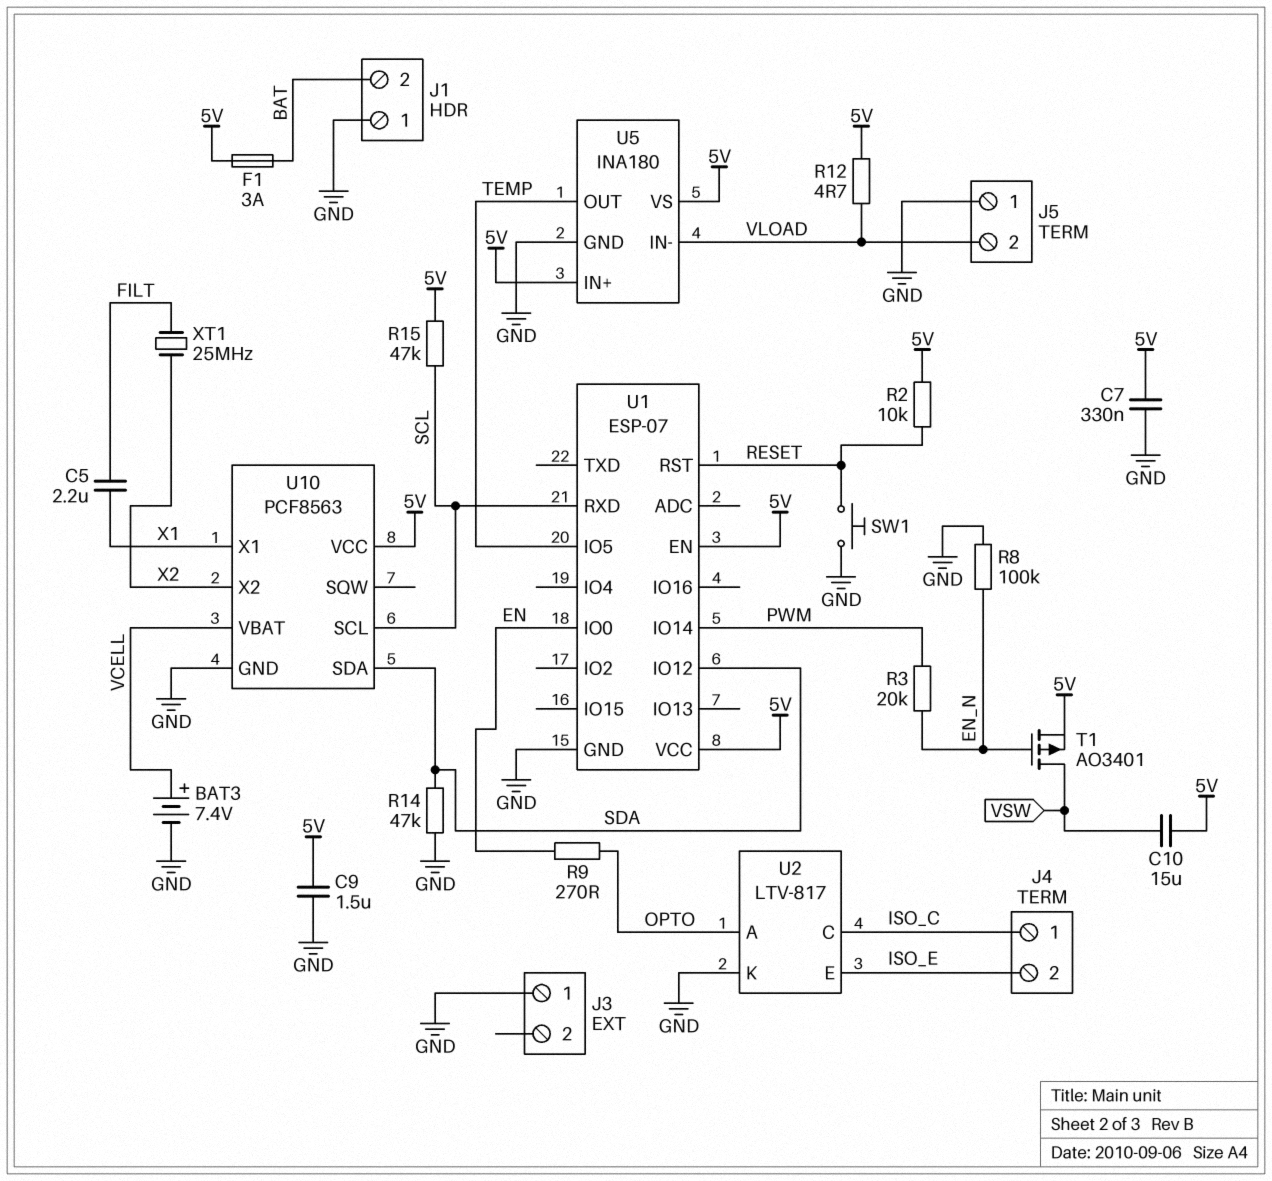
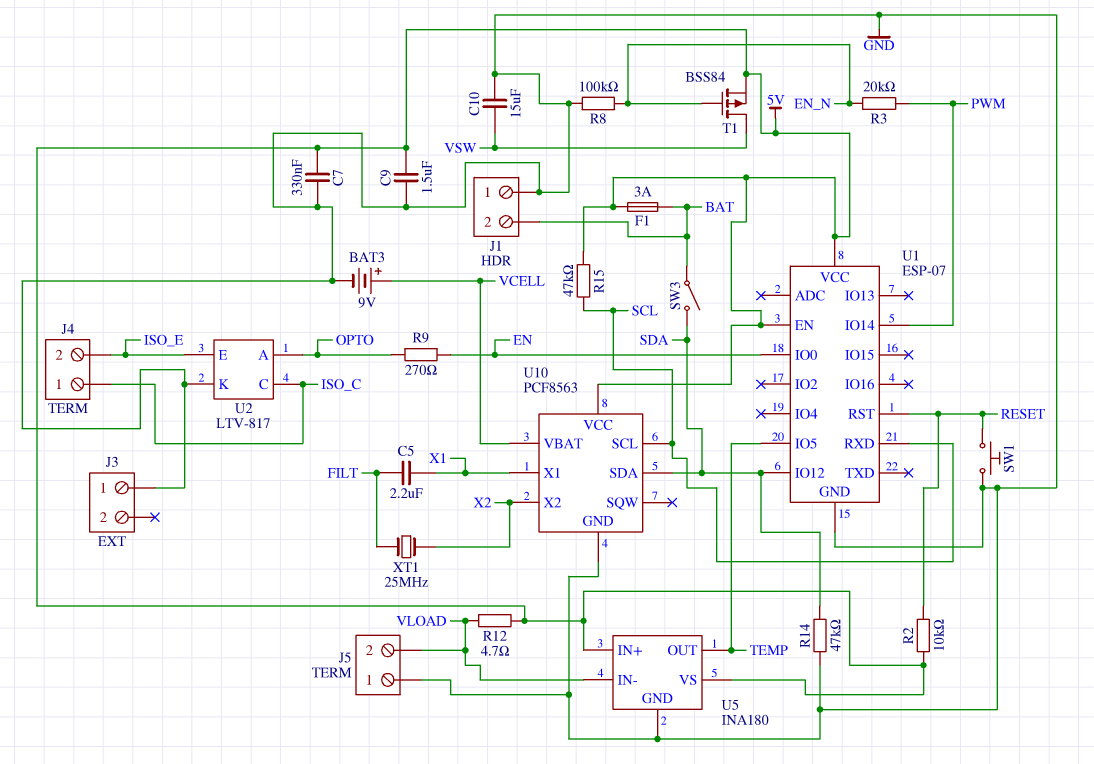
BAT3: 7.4V (plus VCELL, minus GND) -> 9V (plus VCELL, minus GND)
C10: 15uF (5V, VSW) -> 15uF (GND, VSW)
SW3: none -> switch (BAT, SDA)
T1: PMOS AO3401 (G EN_N, D VSW, S 5V) -> PMOS BSS84 (G EN_N, D VSW, S 5V)

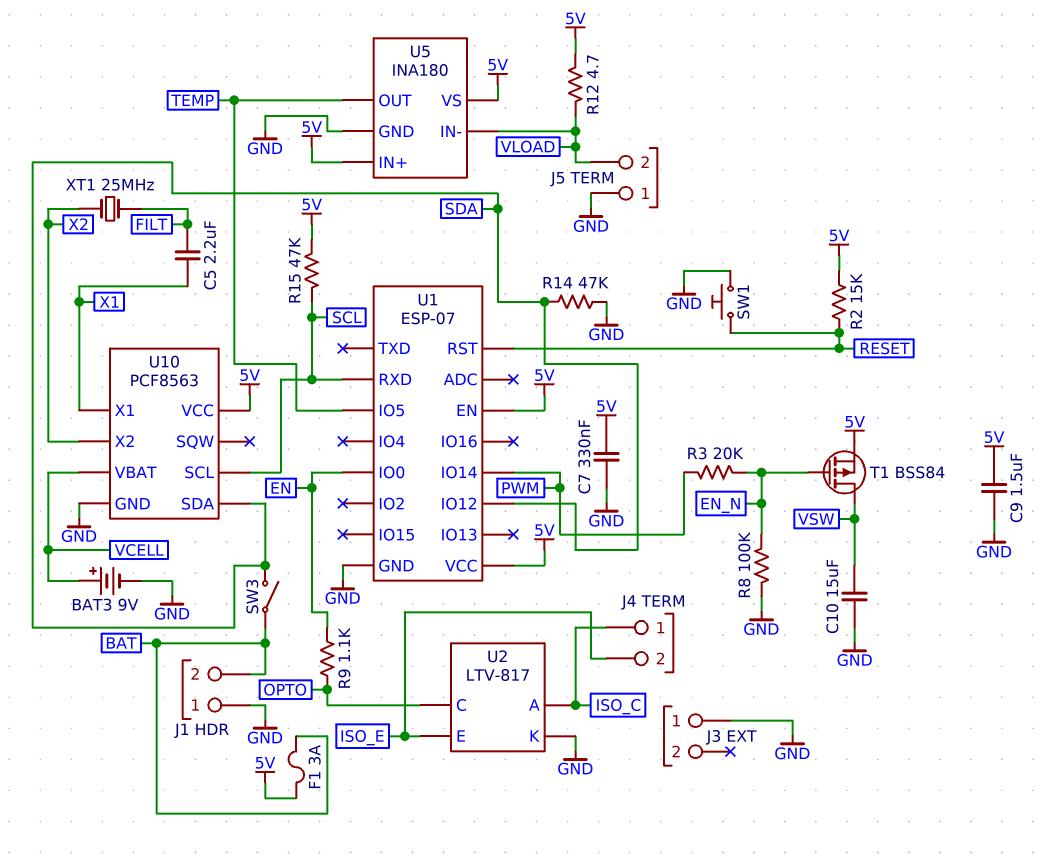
R2: 10k (5V, RESET) -> 15k (5V, RESET)
R9: 270 (EN, OPTO) -> 1.1k (EN, OPTO)
U2 pin A: OPTO -> ISO_C
U2 pin C: ISO_C -> OPTO

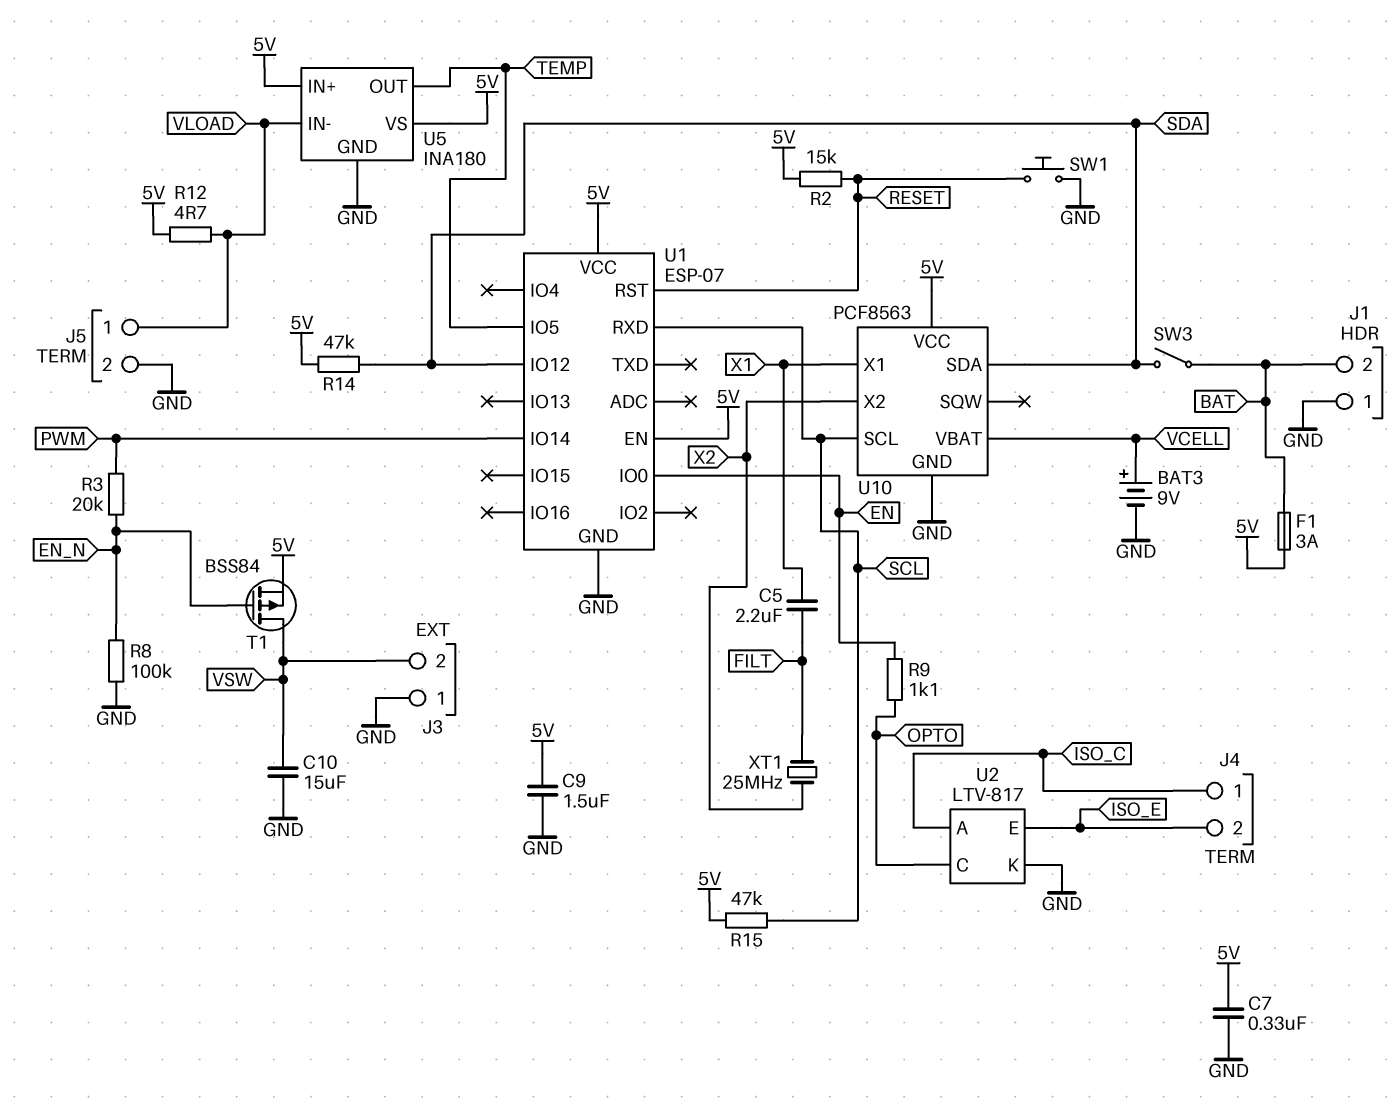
J3 pin 2: none -> VSW
J5 pin 1: GND -> VLOAD
J5 pin 2: VLOAD -> GND
R14: 47k (GND, SDA) -> 47k (5V, SDA)

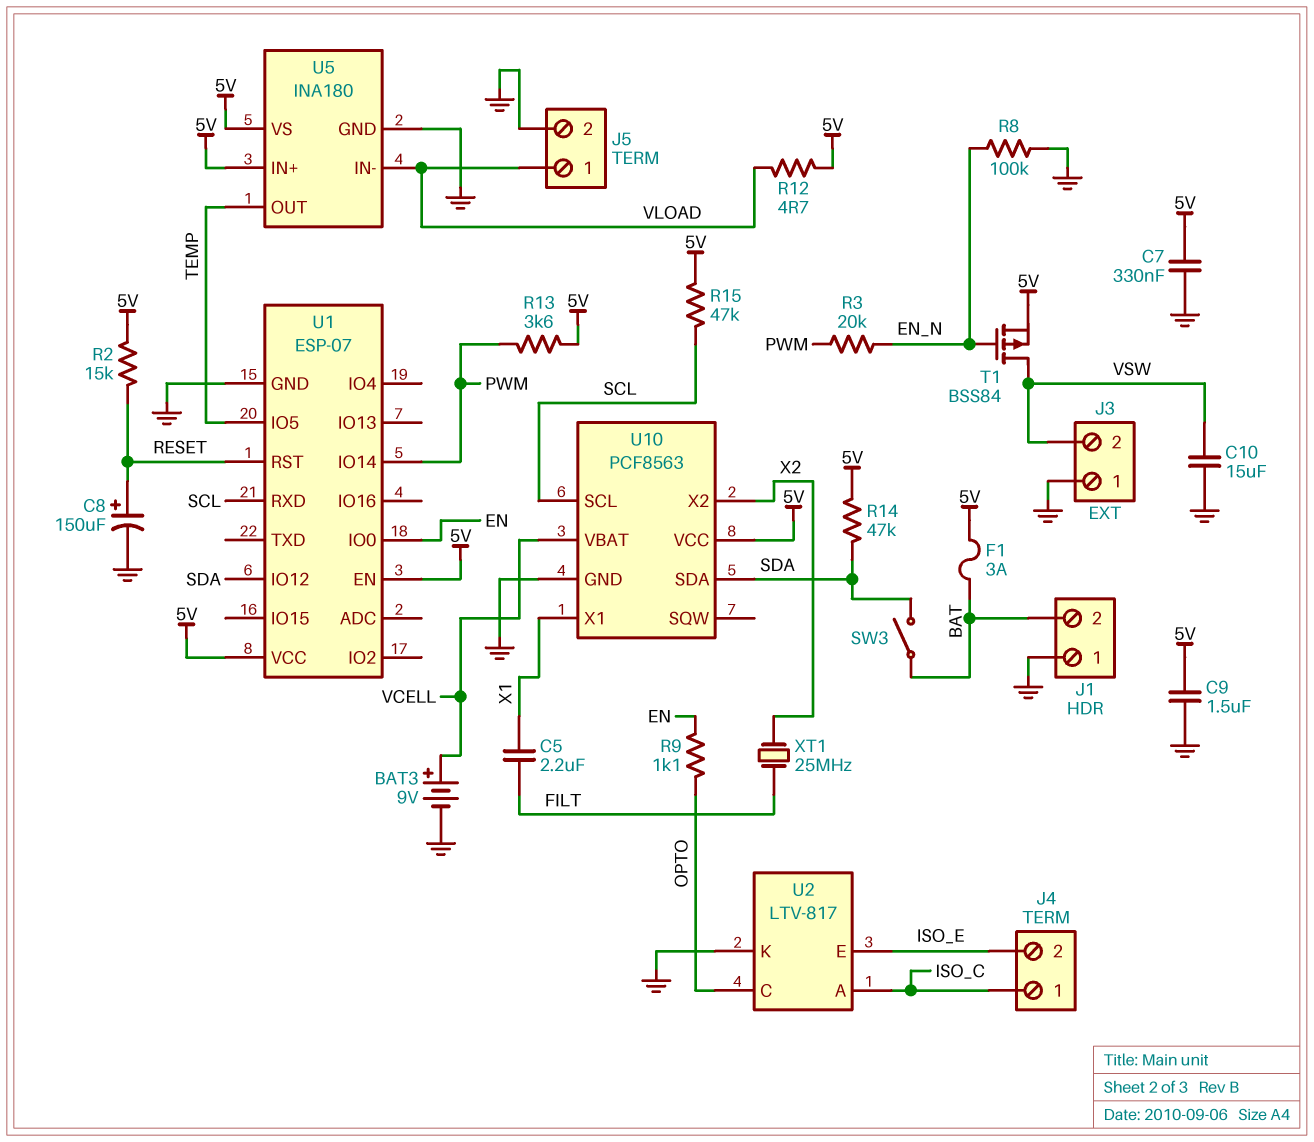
C8: none -> 150uF (plus RESET, minus GND)
R13: none -> 3.6k (5V, PWM)
SW1: button (GND, RESET) -> none

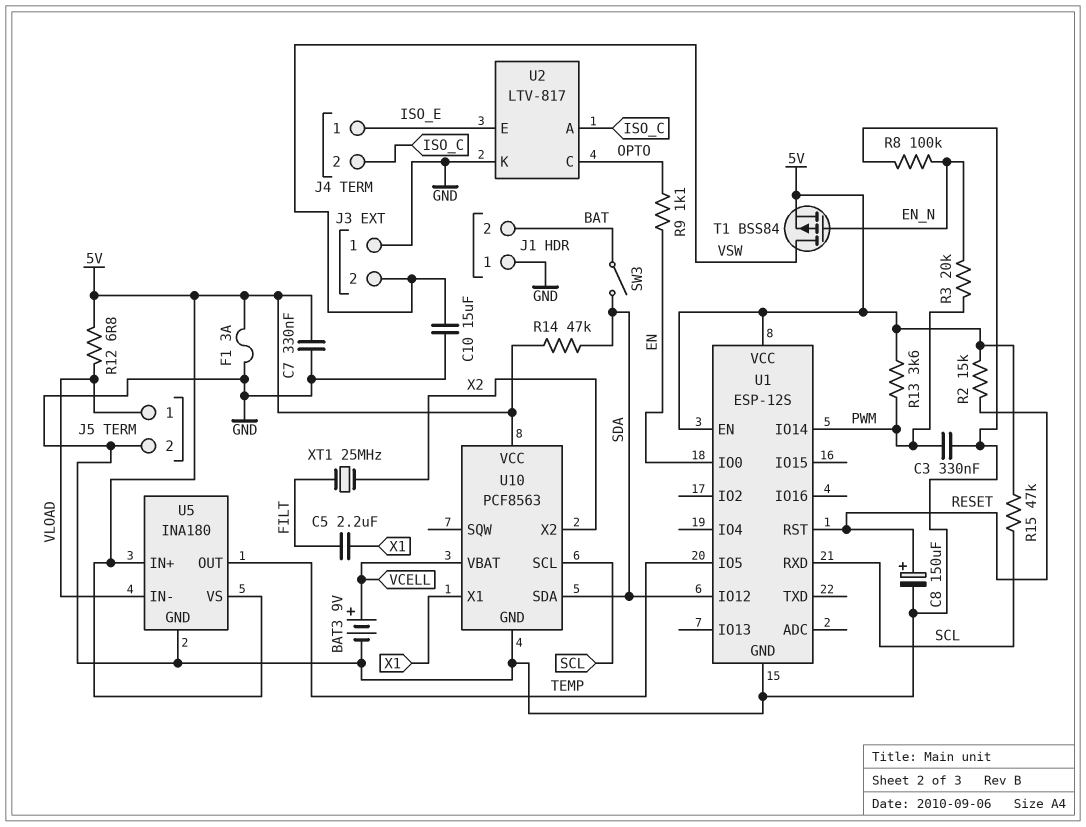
C3: none -> 330nF (GND, PWM)
C9: 1.5uF (5V, GND) -> none
F1: 3A (5V, BAT) -> 3A (5V, GND)
J4 pin 1: ISO_C -> ISO_E
J4 pin 2: ISO_E -> ISO_C
R12: 4.7 (5V, VLOAD) -> 6.8 (5V, VLOAD)
U1: ESP-07 -> ESP-12S

